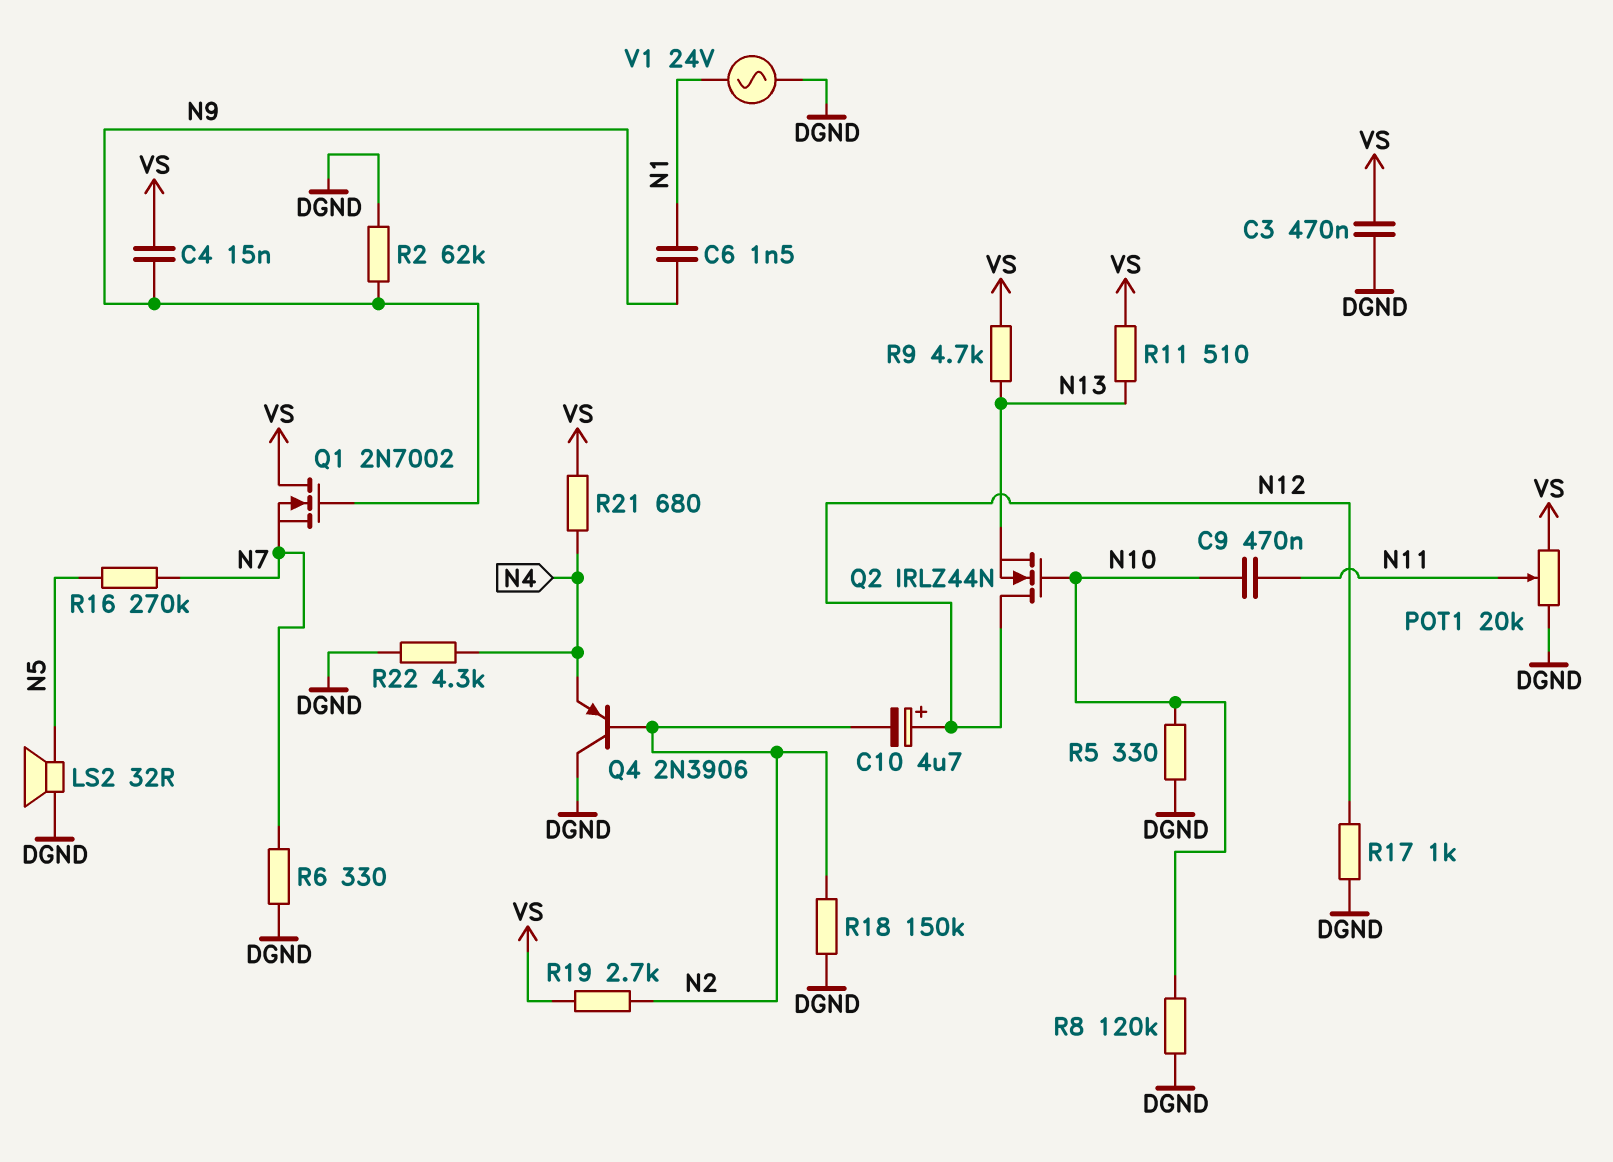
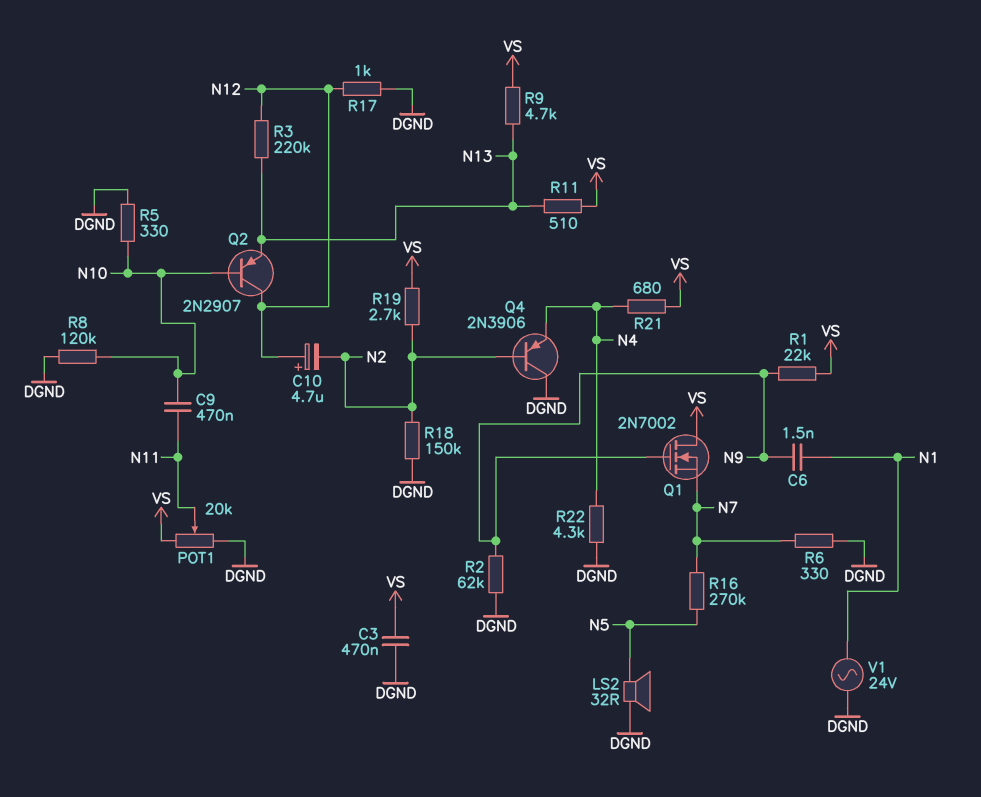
C4: 15nF (N9, VS) -> none
Q2: NMOS IRLZ44N (G N10, D N12, S N13) -> PNP 2N2907 (B N10, C N12, E N13)
R1: none -> 22k (N9, VS)
R3: none -> 220k (N12, N13)

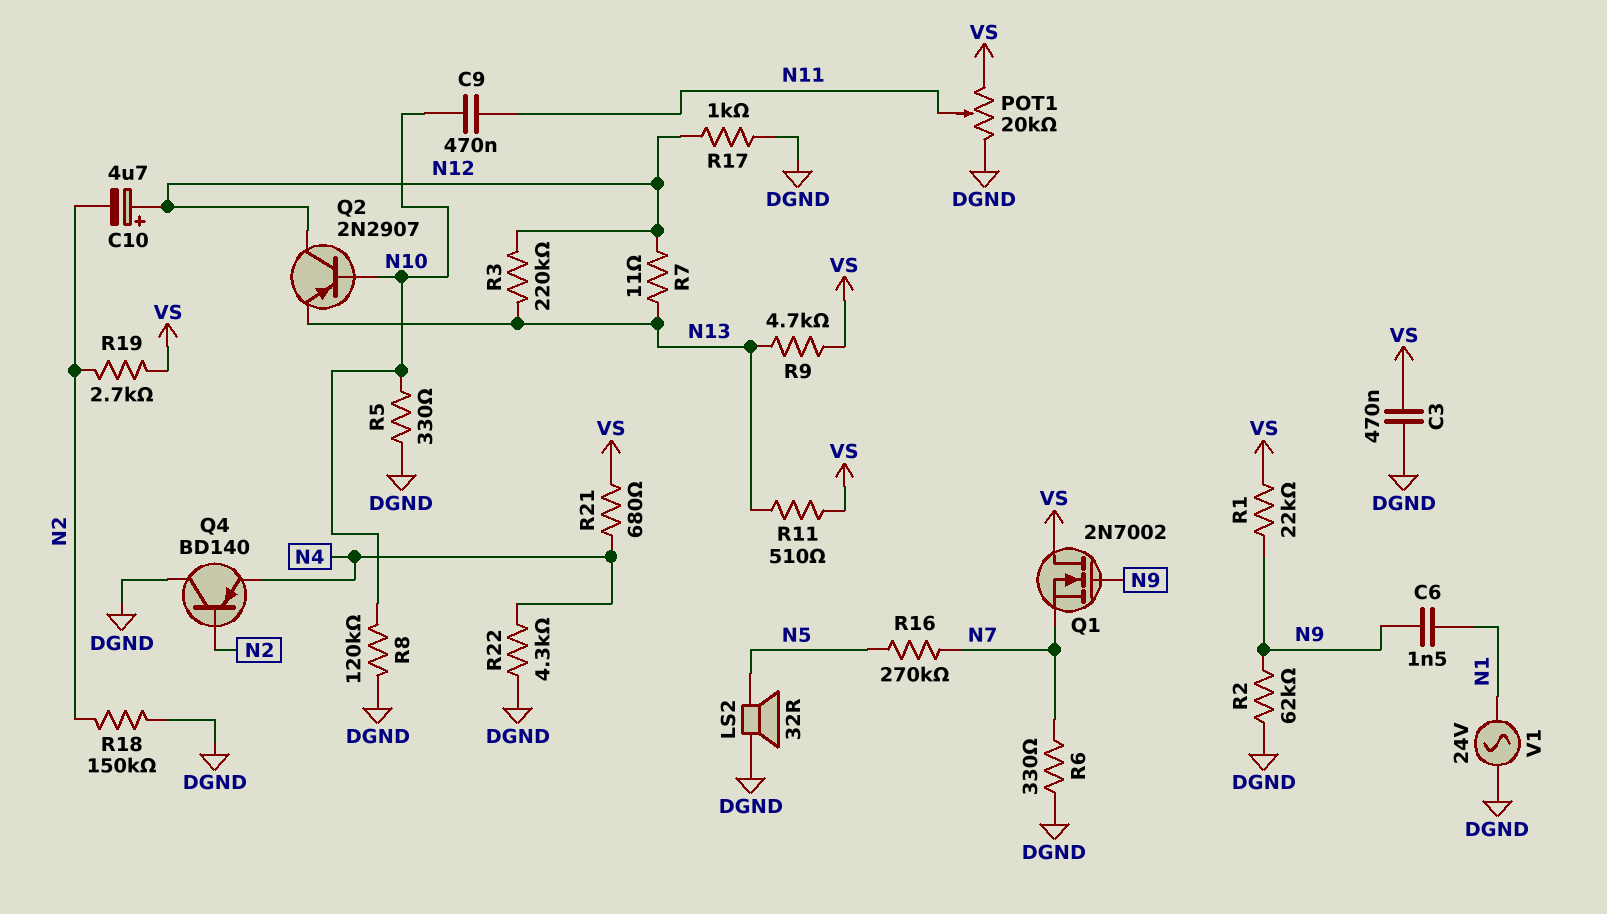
Q4: PNP 2N3906 (B N2, C DGND, E N4) -> PNP BD140 (B N2, C DGND, E N4)
R7: none -> 11 (N12, N13)

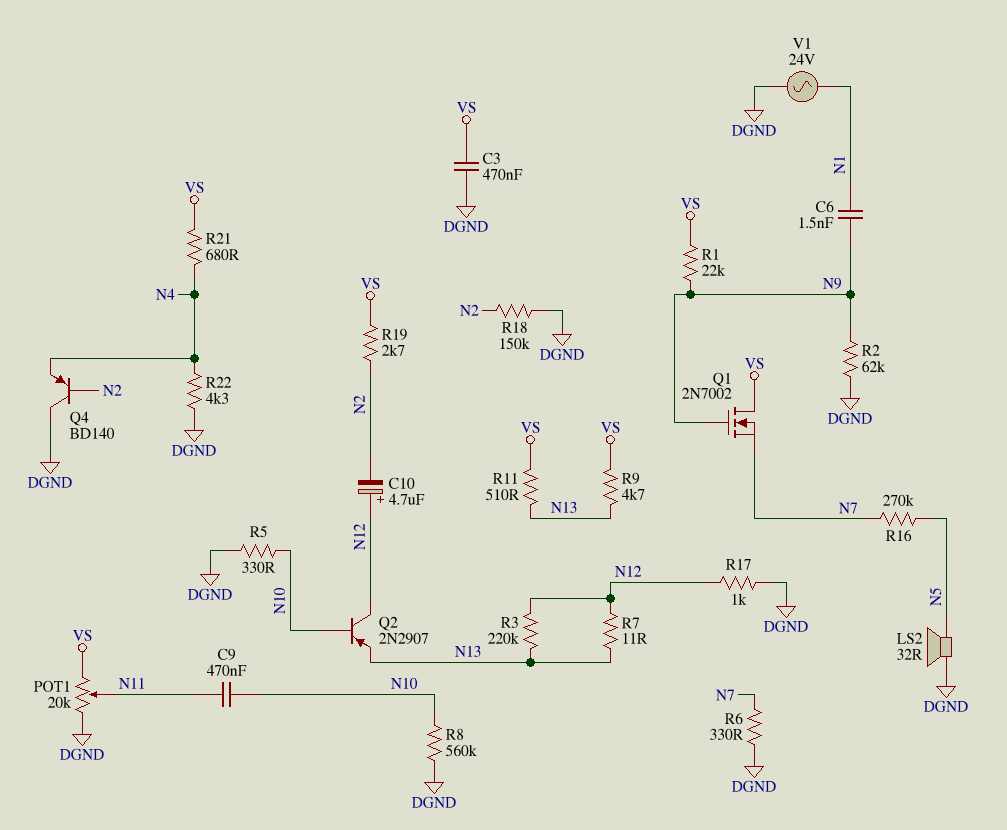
R8: 120k (DGND, N10) -> 560k (DGND, N10)

